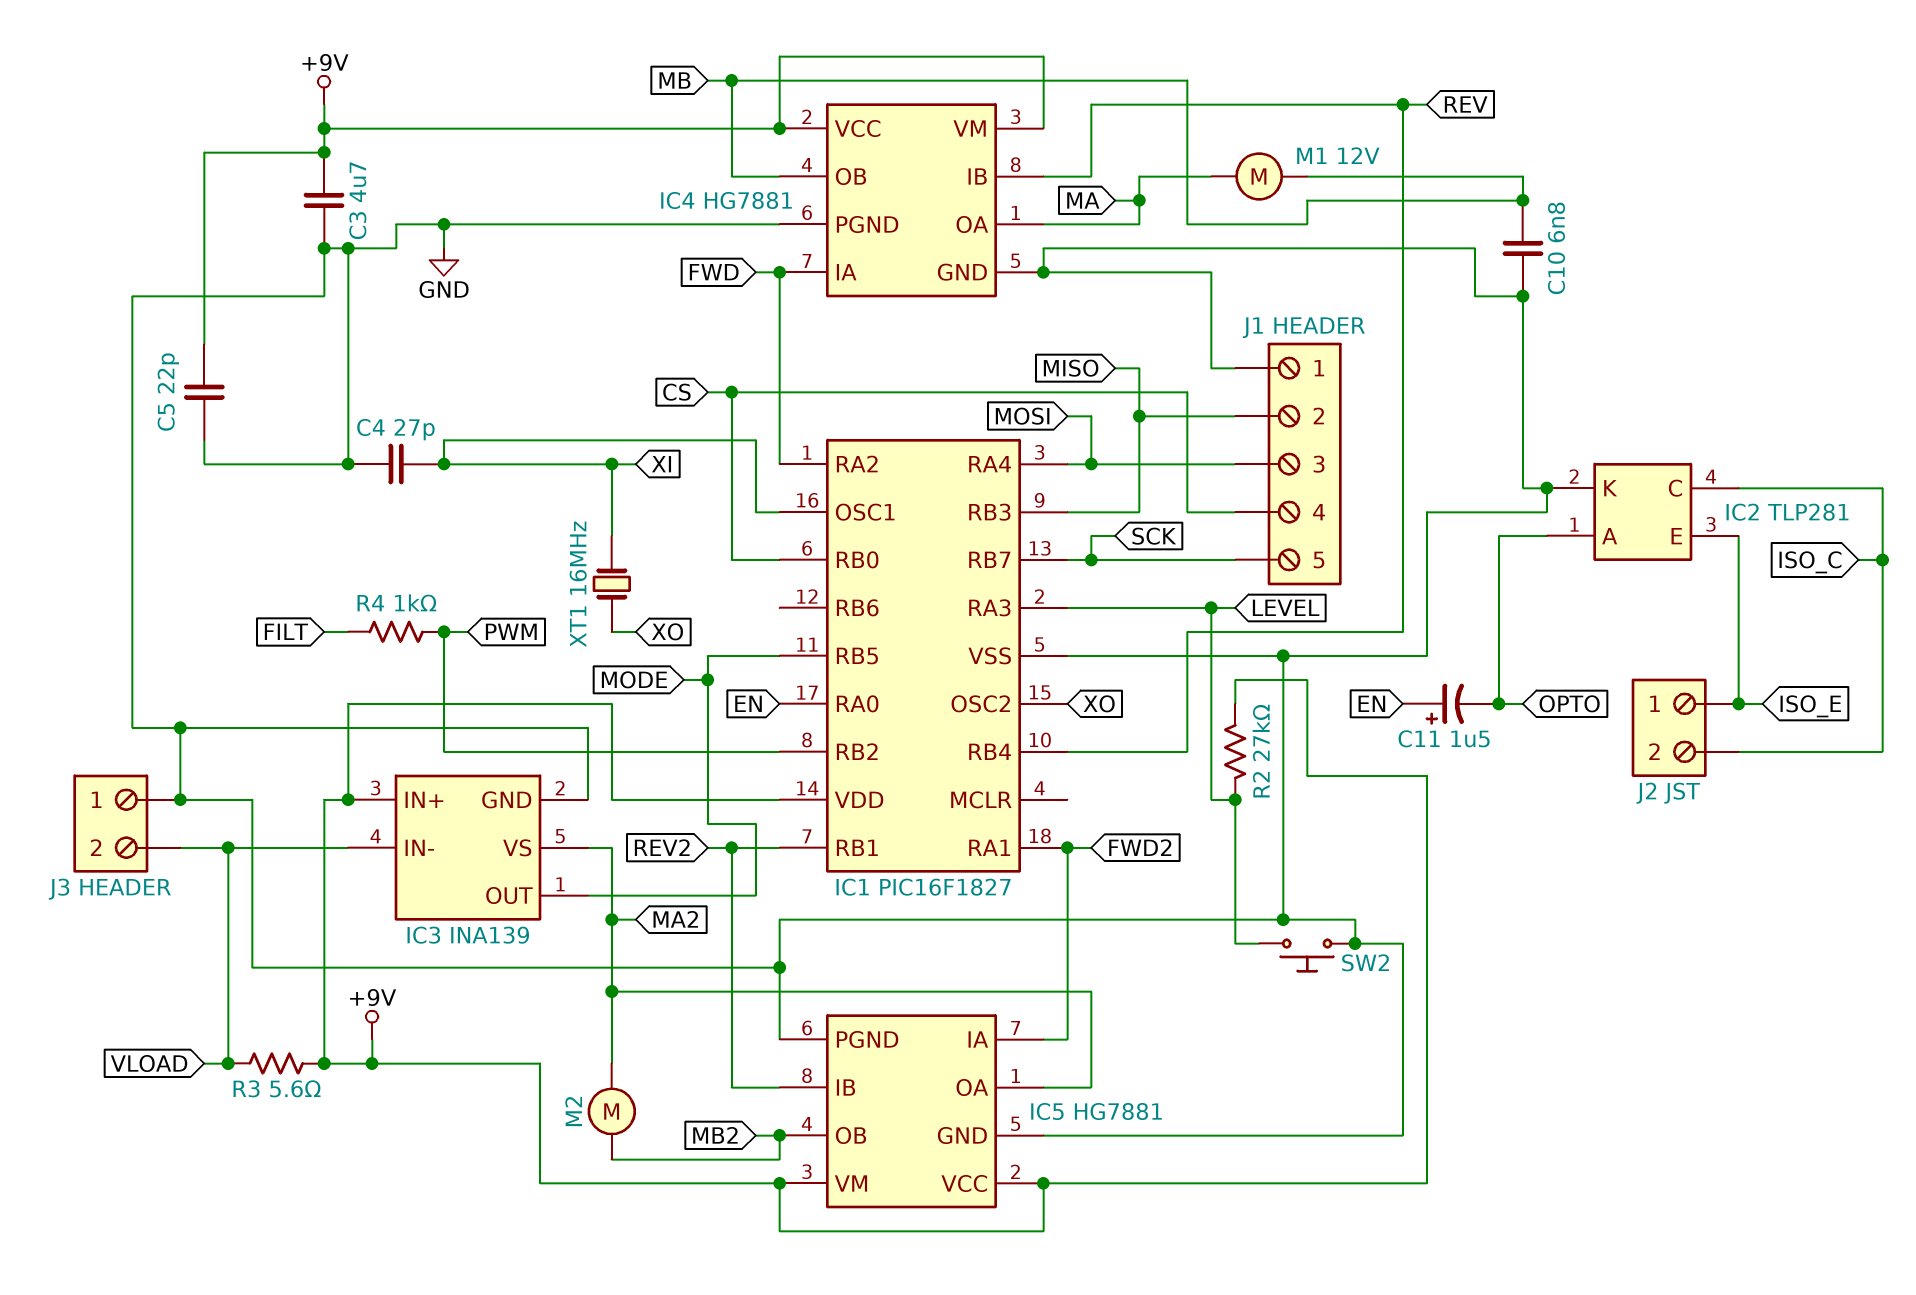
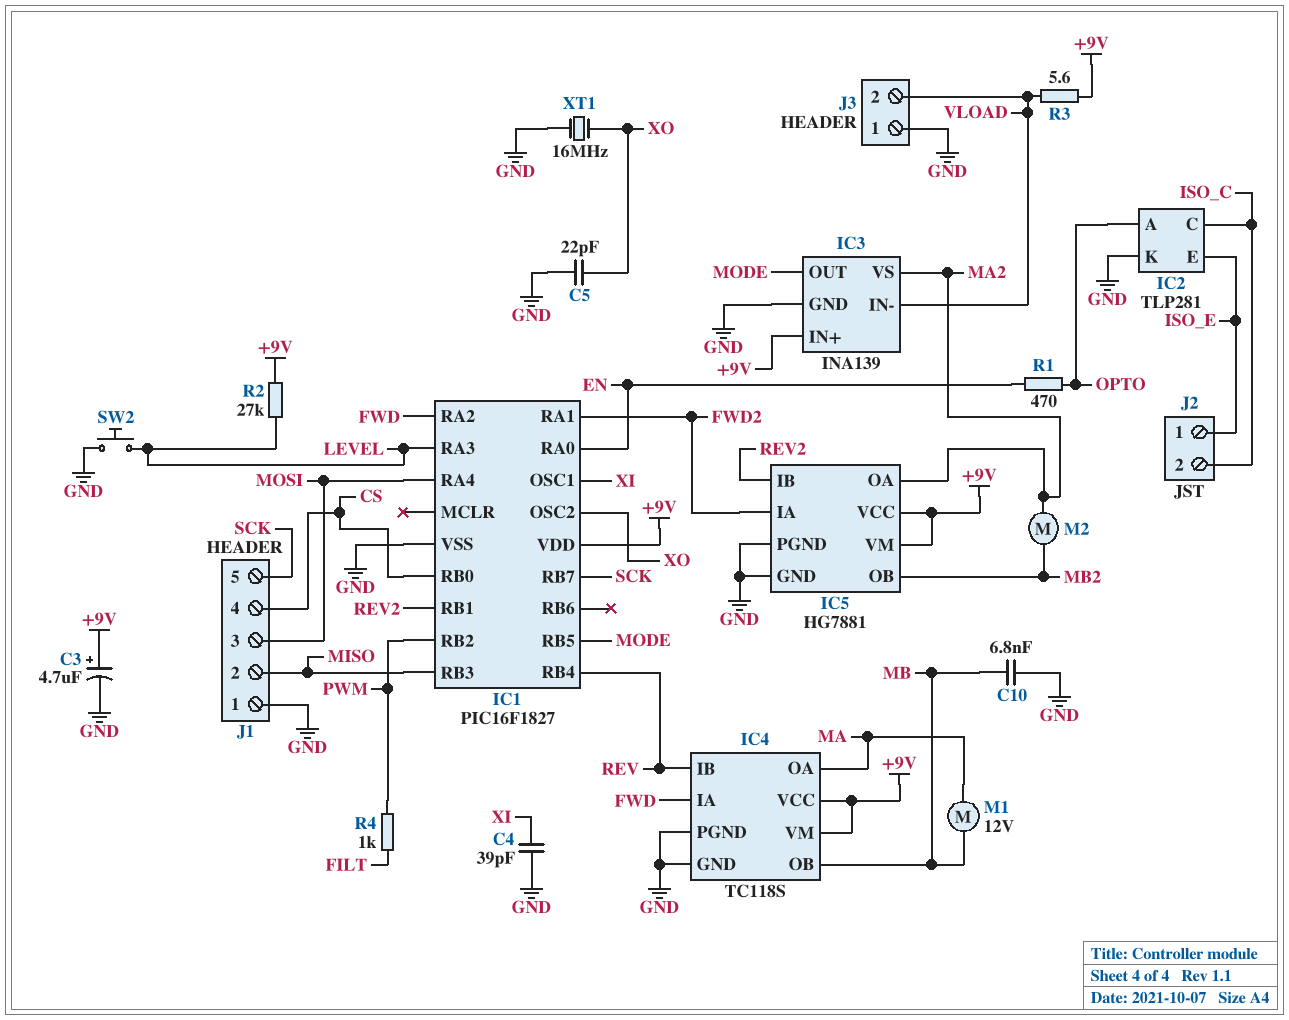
C3: 4.7uF (+9V, GND) -> 4.7uF (plus +9V, minus GND)
C4: 27pF (GND, XI) -> 39pF (GND, XI)
C5: 22pF (+9V, GND) -> 22pF (GND, XO)
C11: 1.5uF (plus EN, minus OPTO) -> none
IC4: HG7881 -> TC118S
R1: none -> 470 (EN, OPTO)
XT1: 16MHz (XI, XO) -> 16MHz (GND, XO)

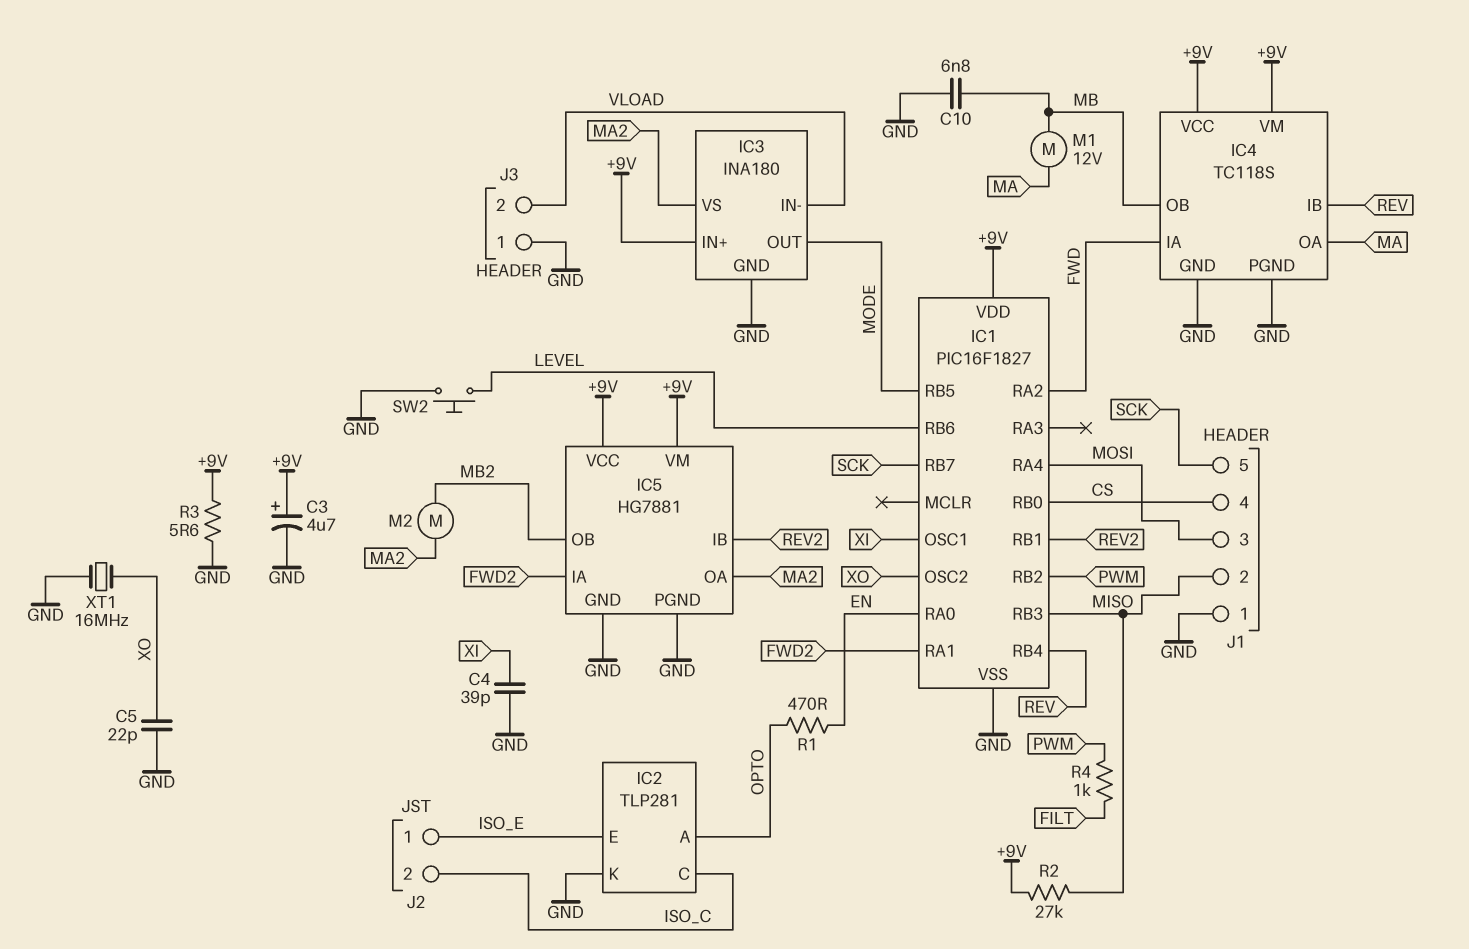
IC1 pin RA3: LEVEL -> none
IC1 pin RB6: none -> LEVEL
IC3: INA139 -> INA180
R2: 27k (+9V, LEVEL) -> 27k (+9V, MISO)
R3: 5.6 (+9V, VLOAD) -> 5.6 (+9V, GND)

